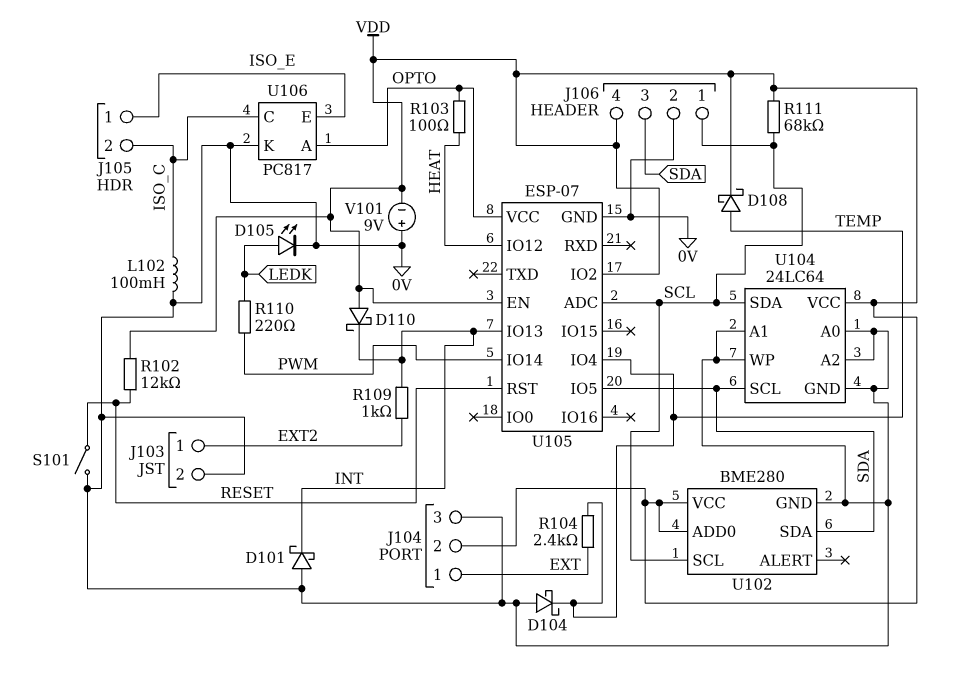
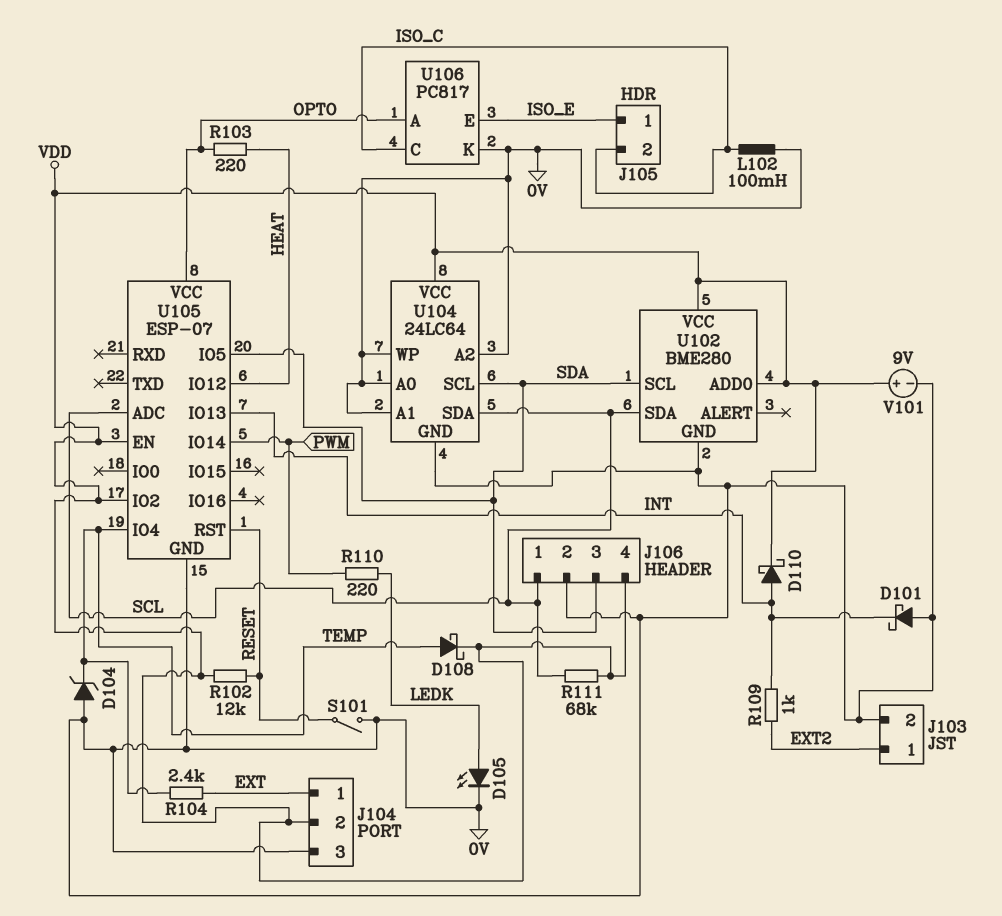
D104: schottky (A 0V, K TEMP) -> zener (A 0V, K TEMP)
D110: schottky (A VDD, K INT) -> schottky (A INT, K VDD)
R103: 100 (HEAT, OPTO) -> 220 (HEAT, OPTO)
U102 pin SCL: SCL -> SDA
U102 pin SDA: SDA -> SCL
V101: 9V (plus 0V, minus VDD) -> 9V (plus VDD, minus 0V)

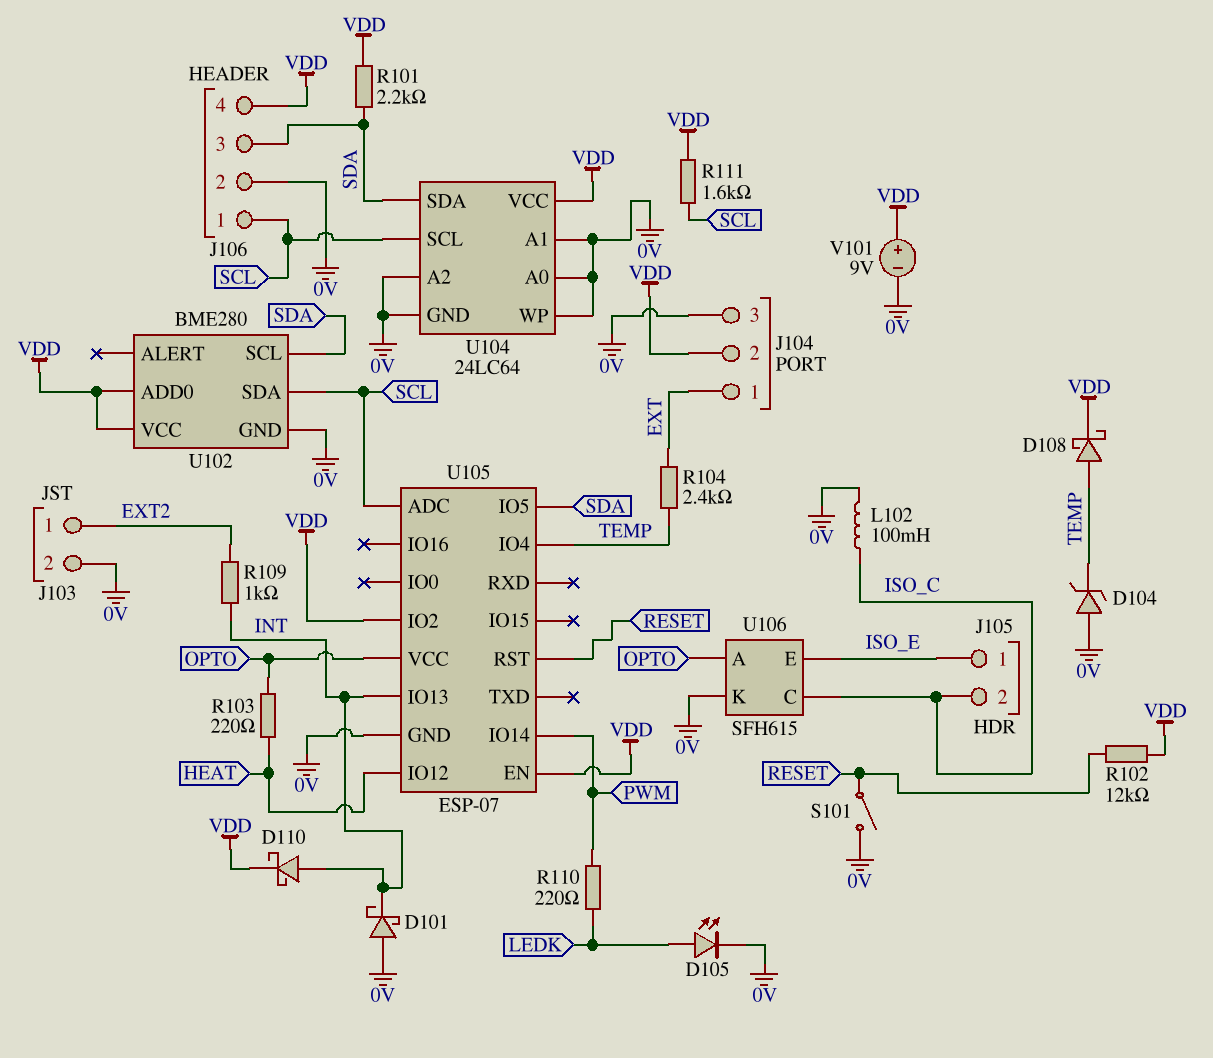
R101: none -> 2.2k (SDA, VDD)
R111: 68k (SCL, VDD) -> 1.6k (SCL, VDD)
U104 pin SCL: SDA -> SCL
U104 pin SDA: SCL -> SDA
U106: PC817 -> SFH615

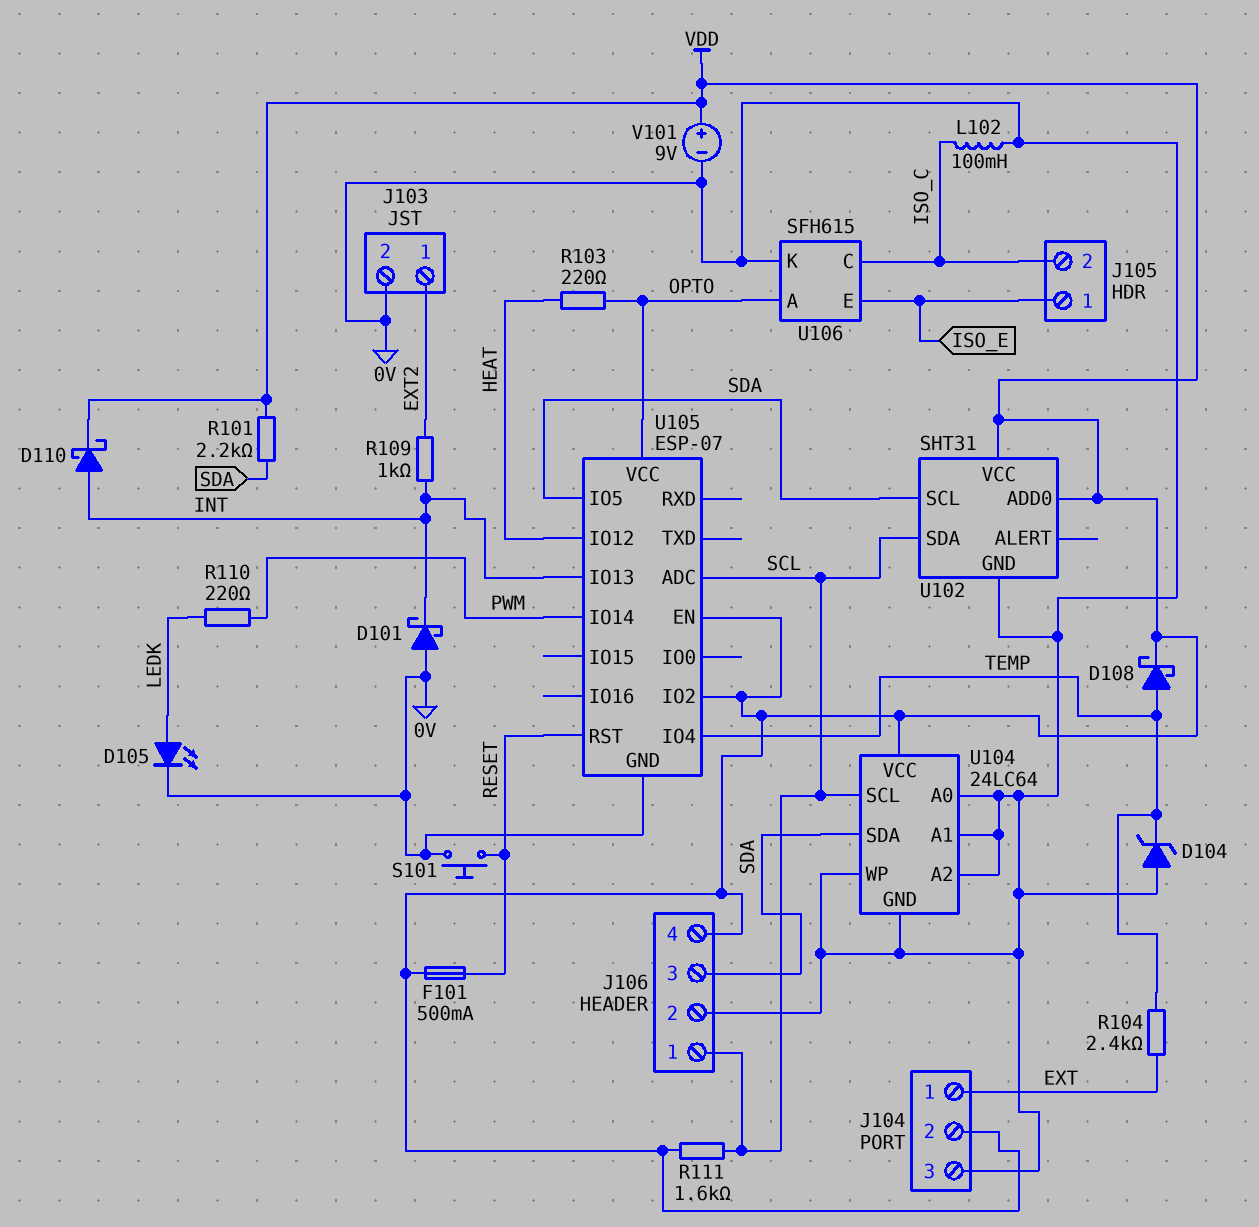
F101: none -> 500mA (RESET, VDD)
R102: 12k (RESET, VDD) -> none
S101: switch (0V, RESET) -> button (0V, RESET)
U102: BME280 -> SHT31

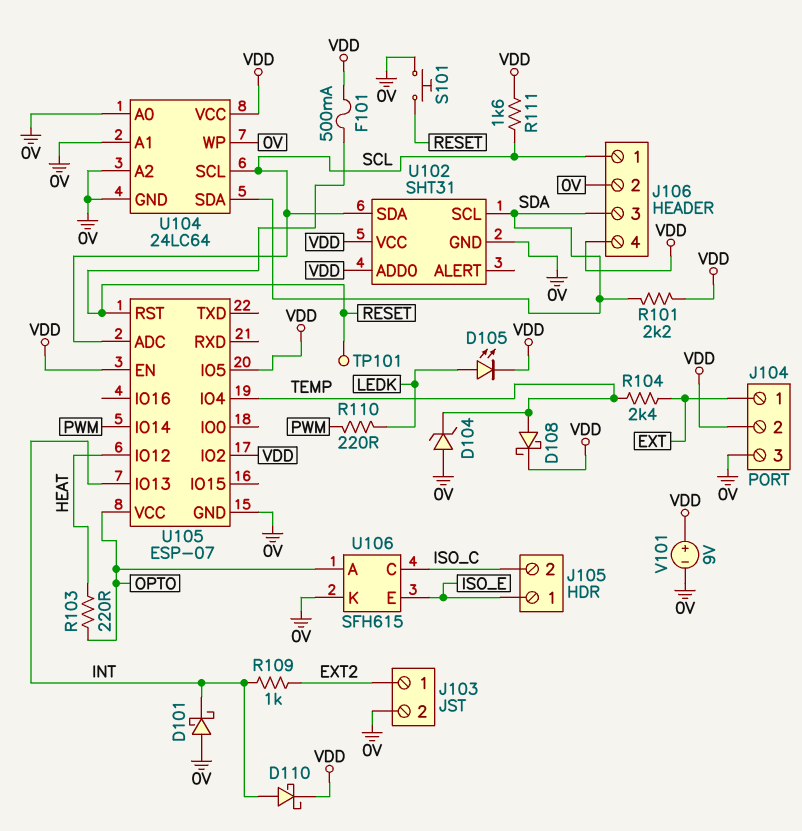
D105: LED (A LEDK, K 0V) -> LED (A LEDK, K VDD)
L102: 100mH (0V, ISO_C) -> none
TP101: none -> test point (RESET)
U105 pin IO5: SDA -> VDD

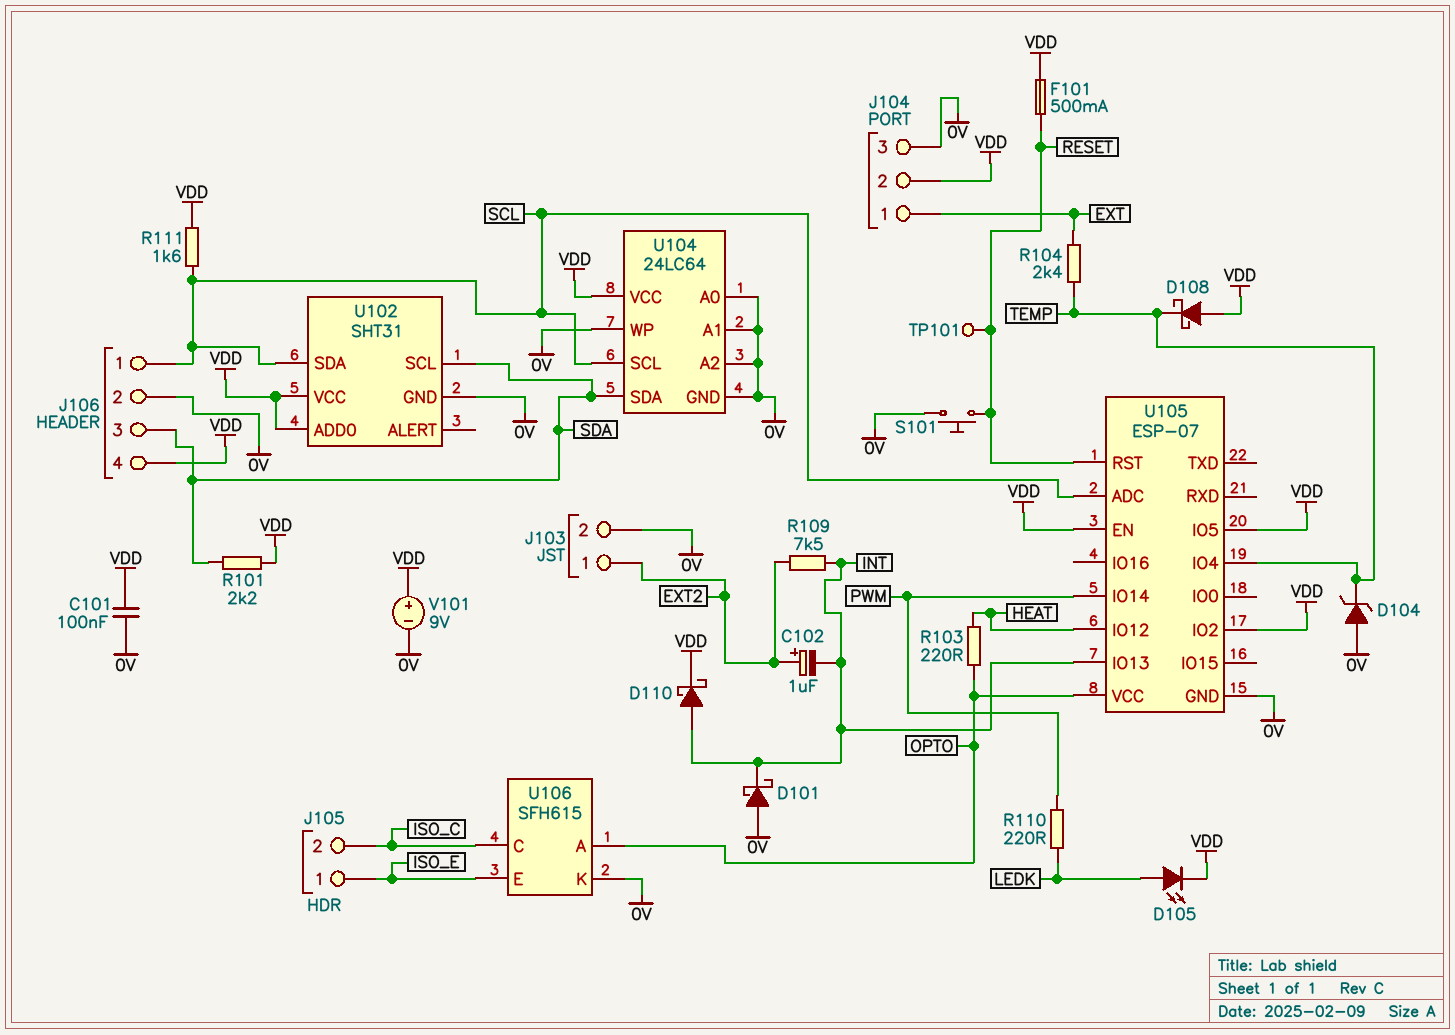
C101: none -> 100nF (0V, VDD)
C102: none -> 1uF (plus EXT2, minus INT)
D108: schottky (A TEMP, K VDD) -> schottky (A VDD, K TEMP)
R109: 1k (EXT2, INT) -> 7.5k (EXT2, INT)

